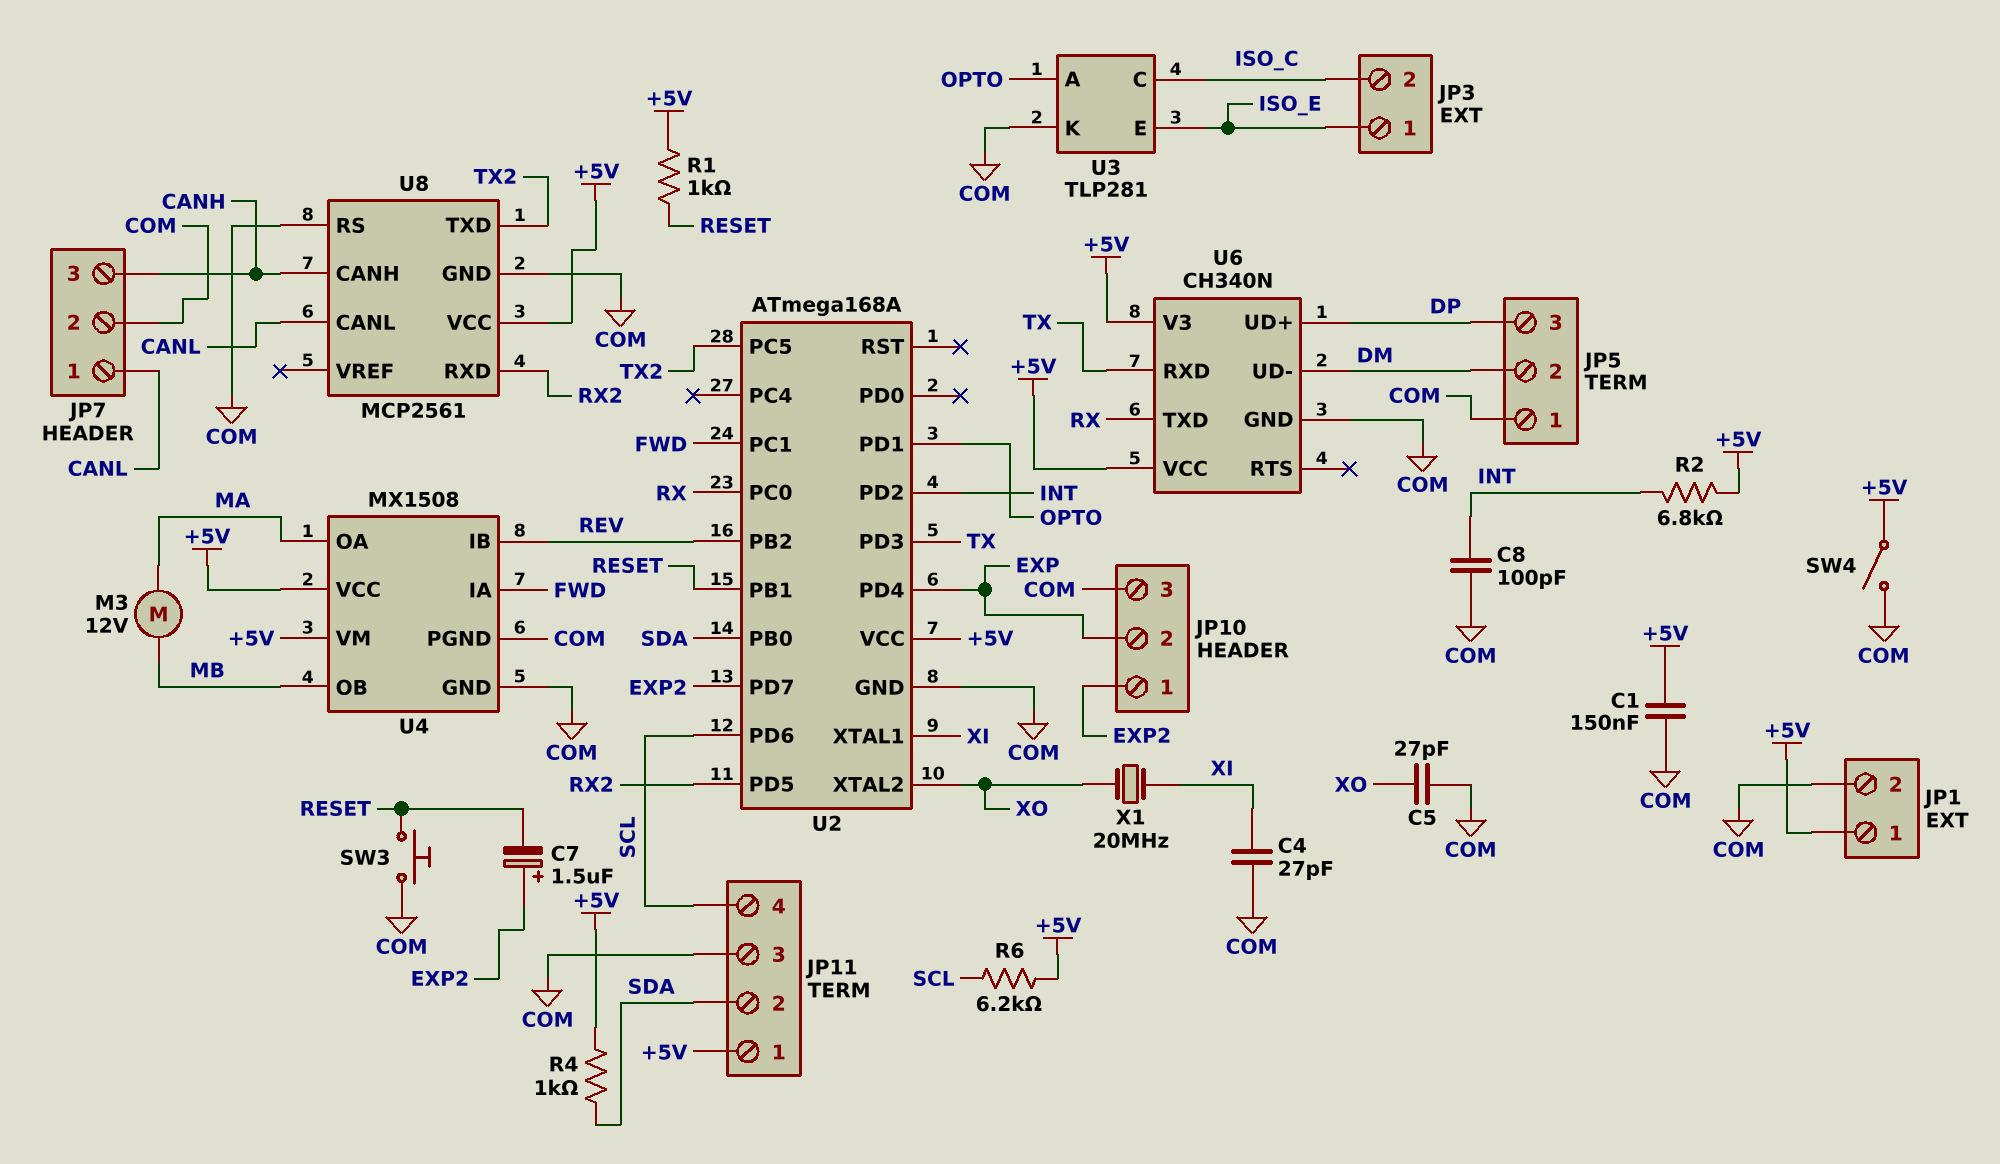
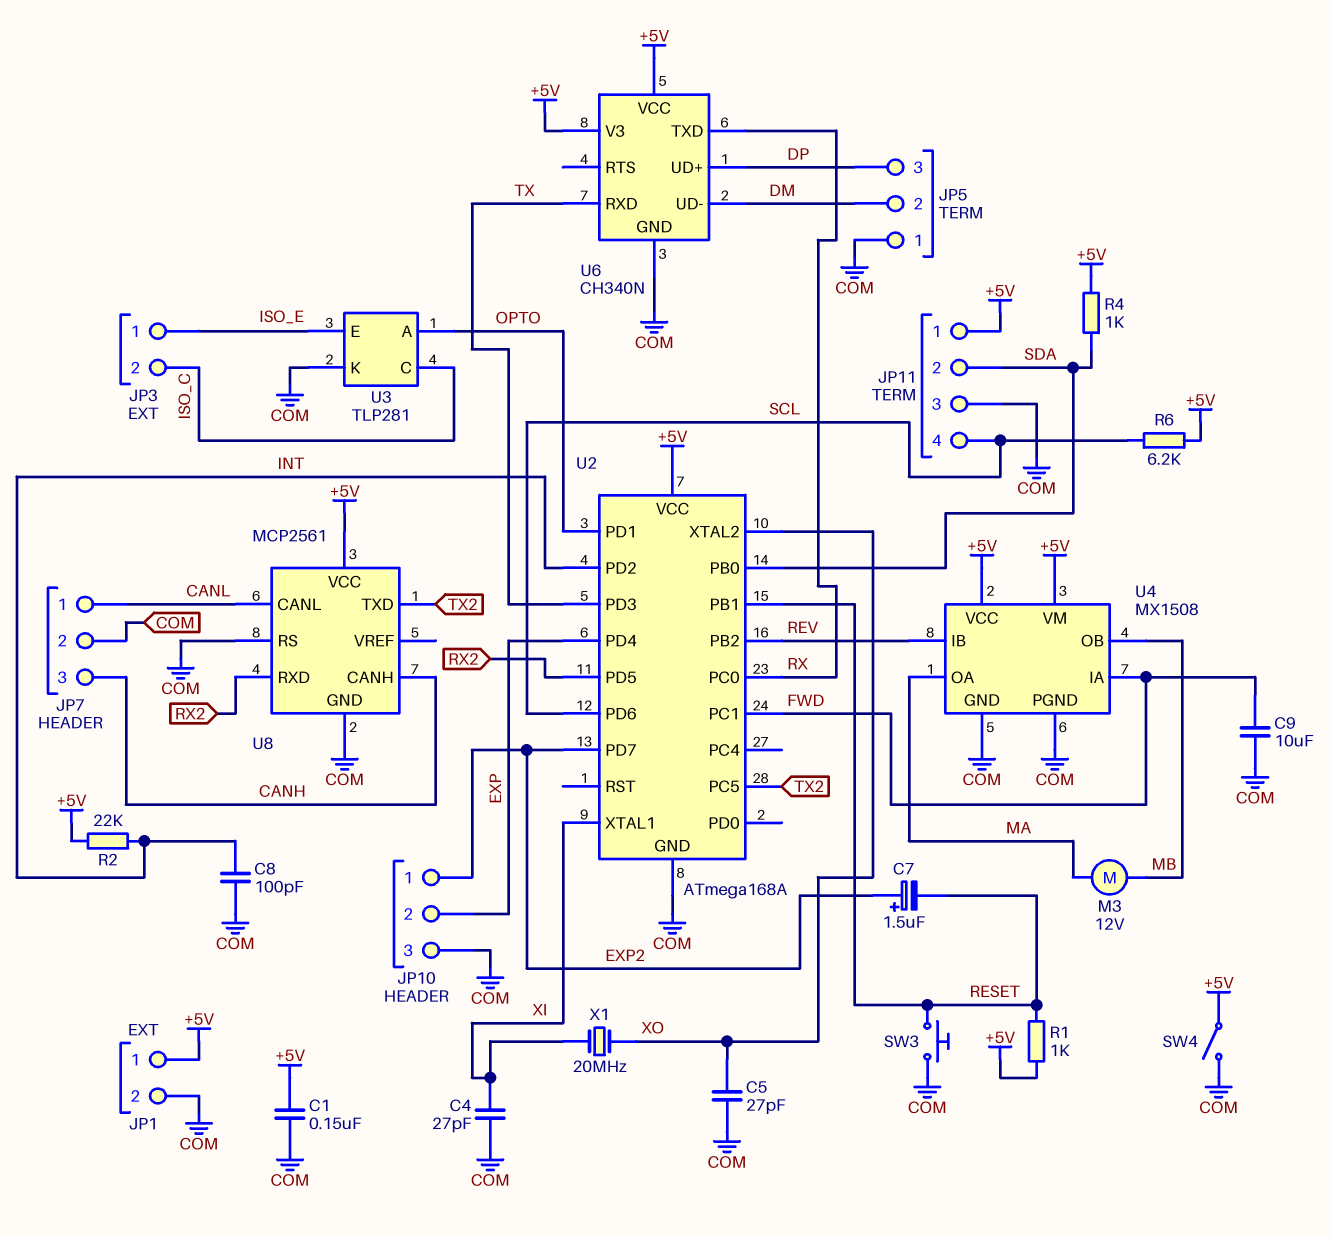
C9: none -> 10uF (COM, FWD)
R2: 6.8k (+5V, INT) -> 22k (+5V, INT)

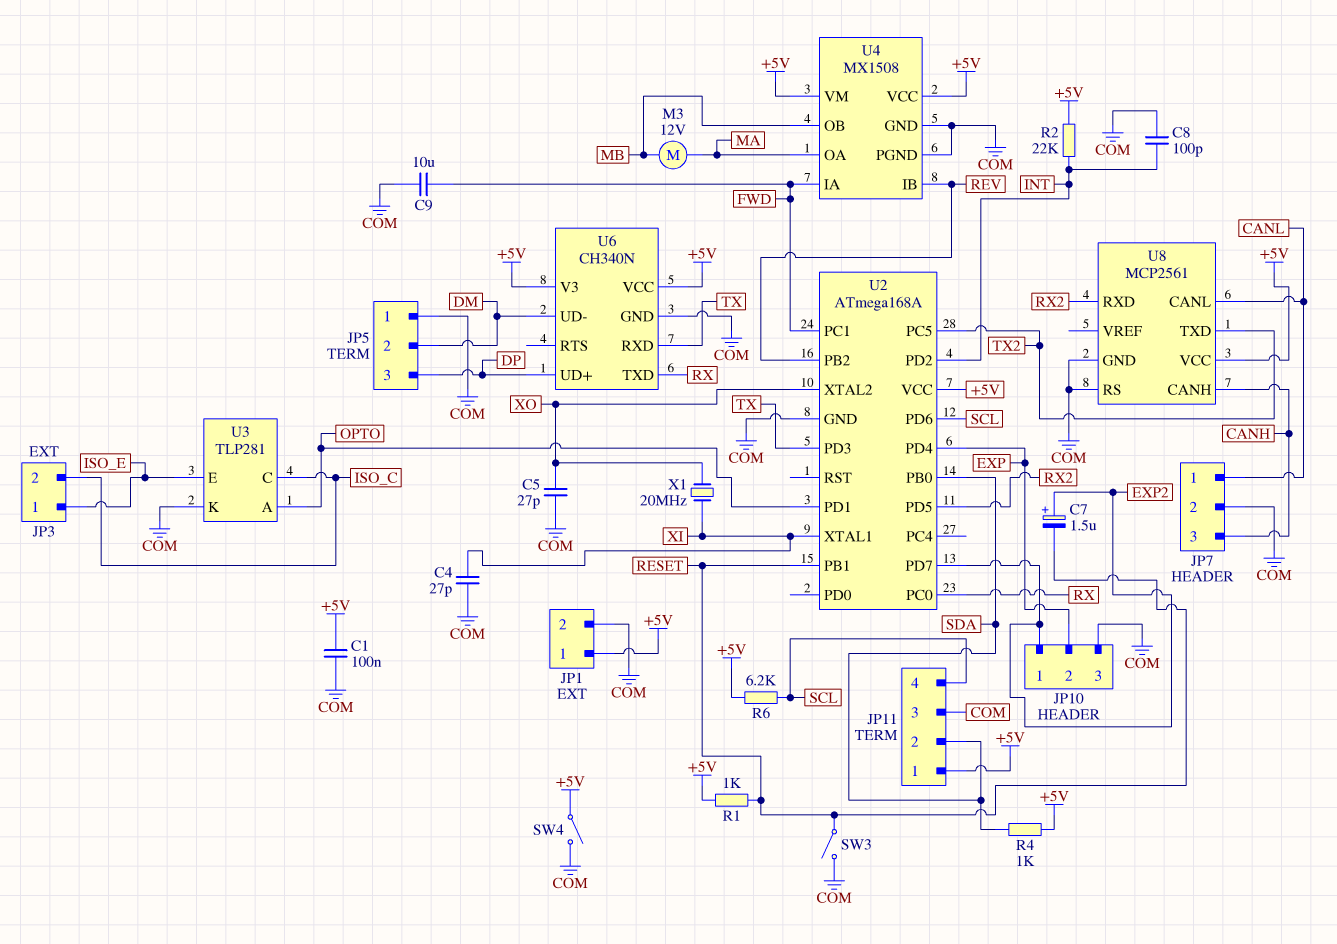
C1: 150nF (+5V, COM) -> 100nF (+5V, COM)
SW3: button (COM, RESET) -> switch (COM, RESET)

